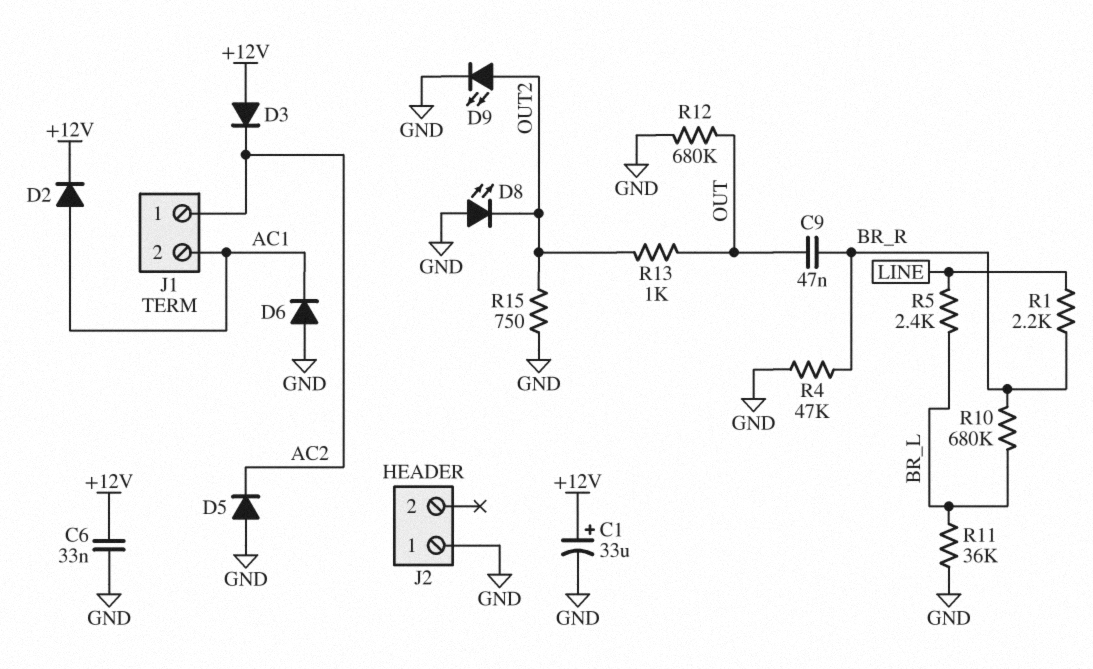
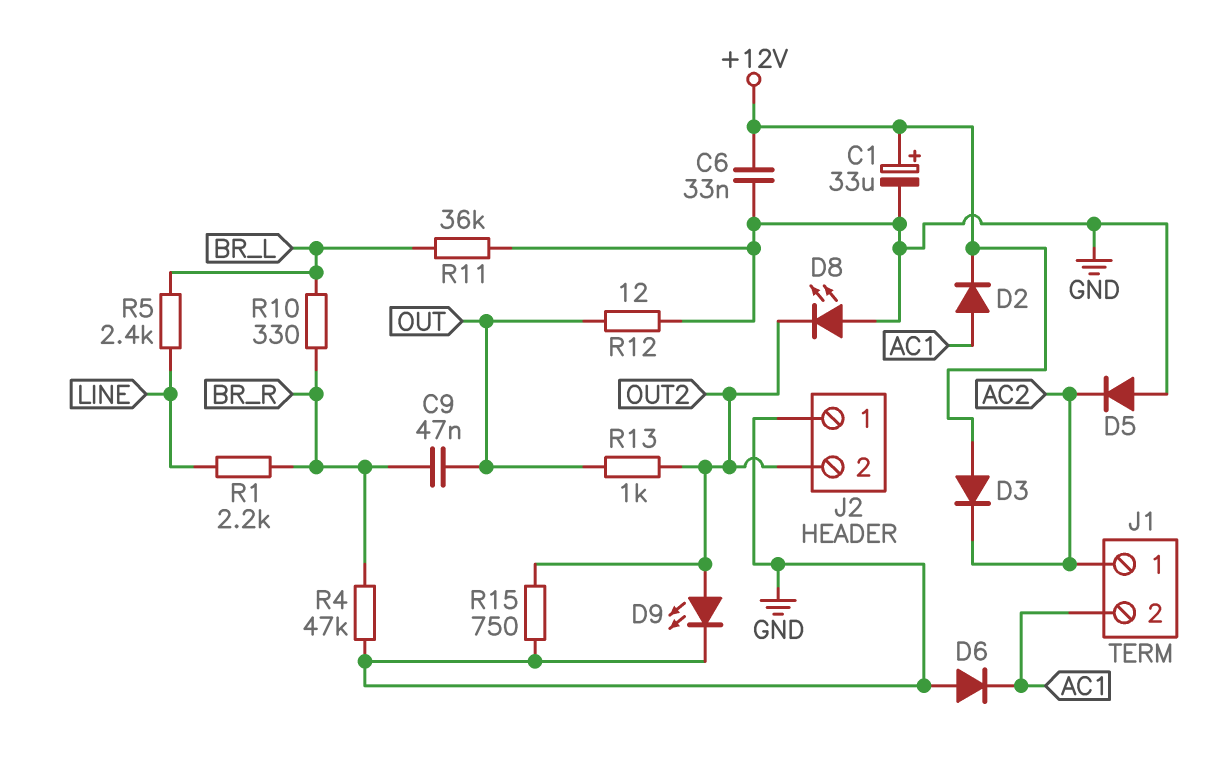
J2 pin 2: none -> OUT2
R10: 680k (BR_L, BR_R) -> 330 (BR_L, BR_R)
R12: 680k (GND, OUT) -> 12 (GND, OUT)

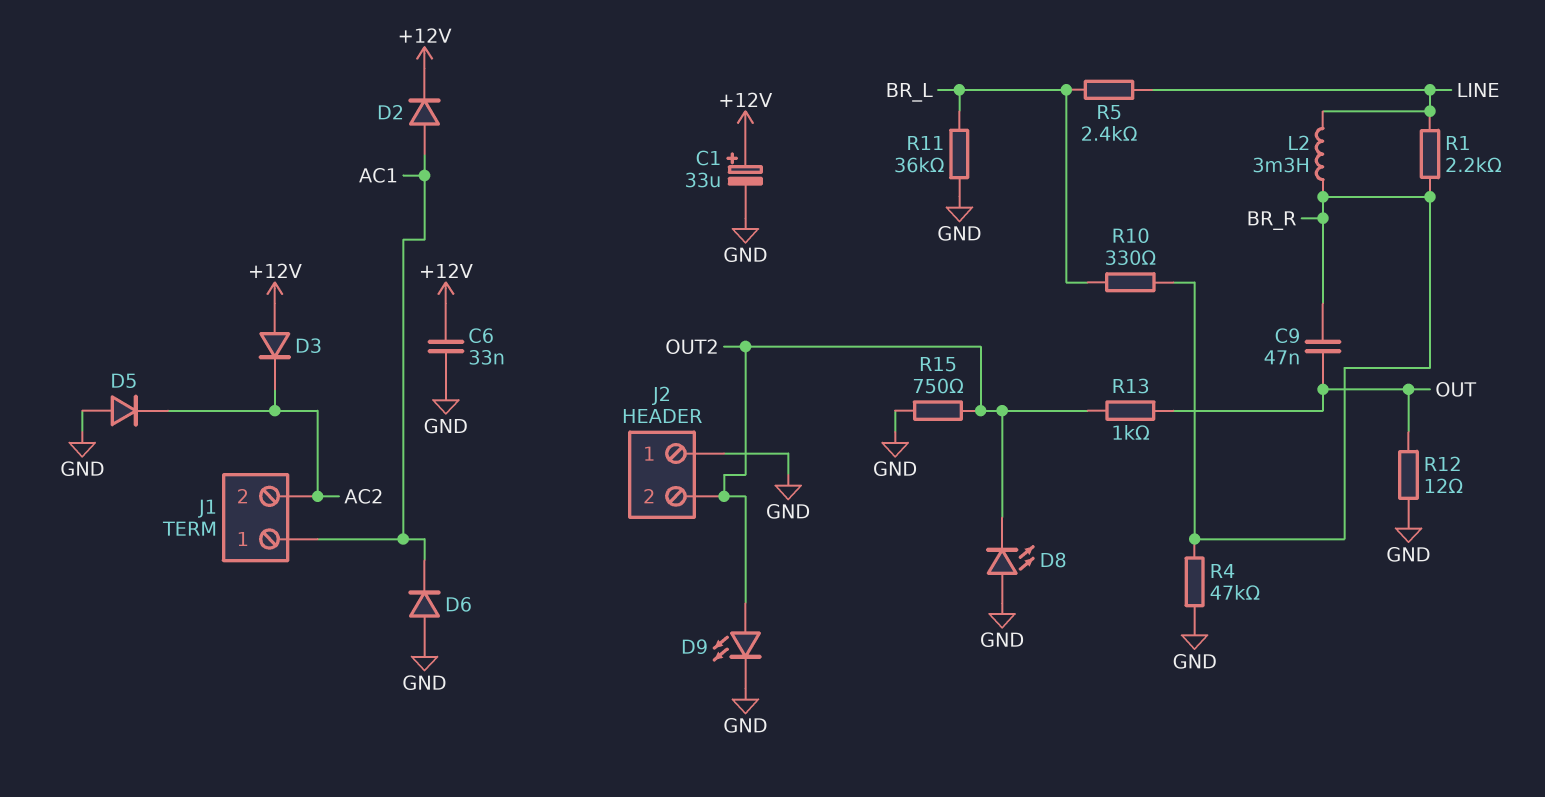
J1 pin 1: AC2 -> AC1
J1 pin 2: AC1 -> AC2
L2: none -> 3.3mH (BR_R, LINE)

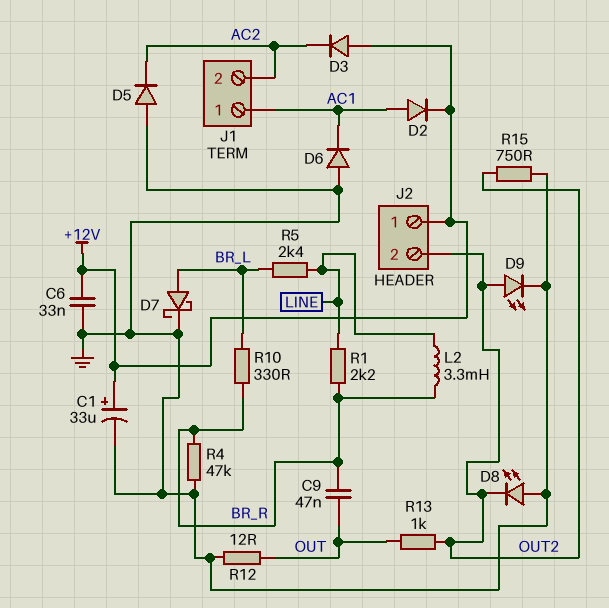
D7: none -> schottky (A BR_L, K GND)
J2 pin 1: GND -> +12V
R11: 36k (BR_L, GND) -> none

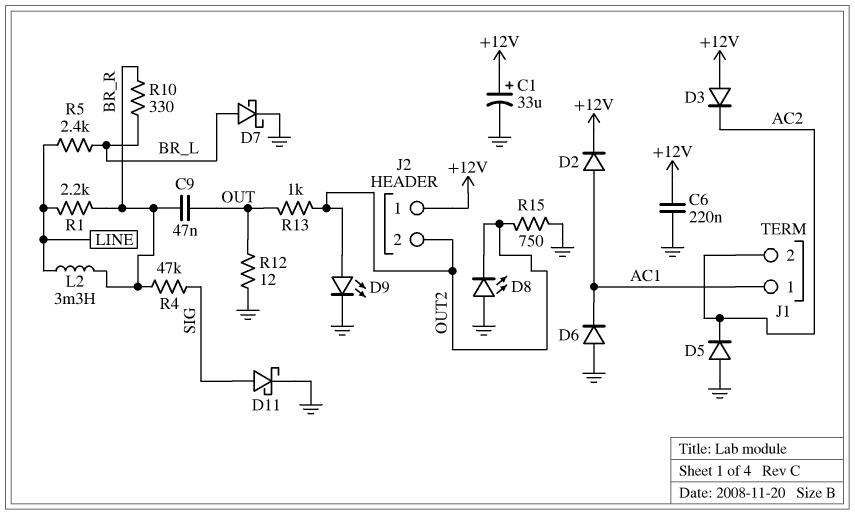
C6: 33nF (+12V, GND) -> 220nF (+12V, GND)
D11: none -> schottky (A SIG, K GND)
R4: 47k (BR_R, GND) -> 47k (BR_R, SIG)

